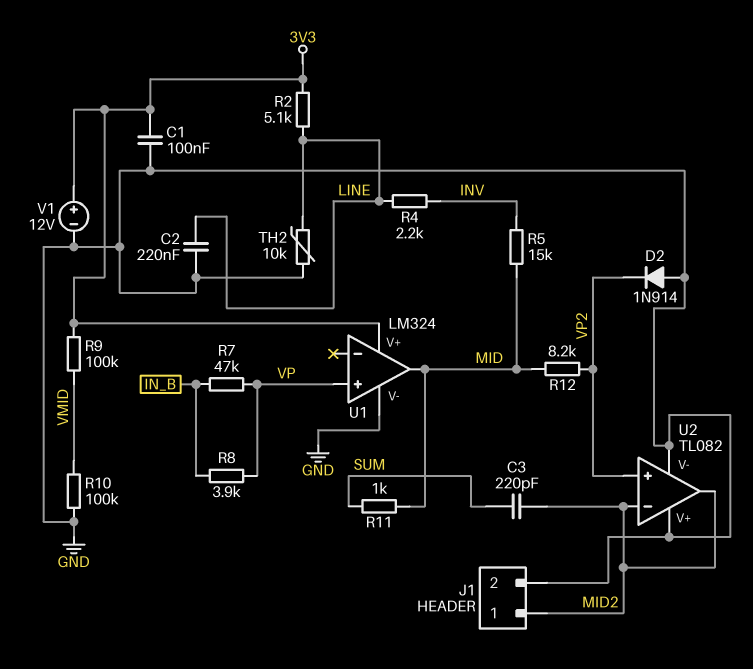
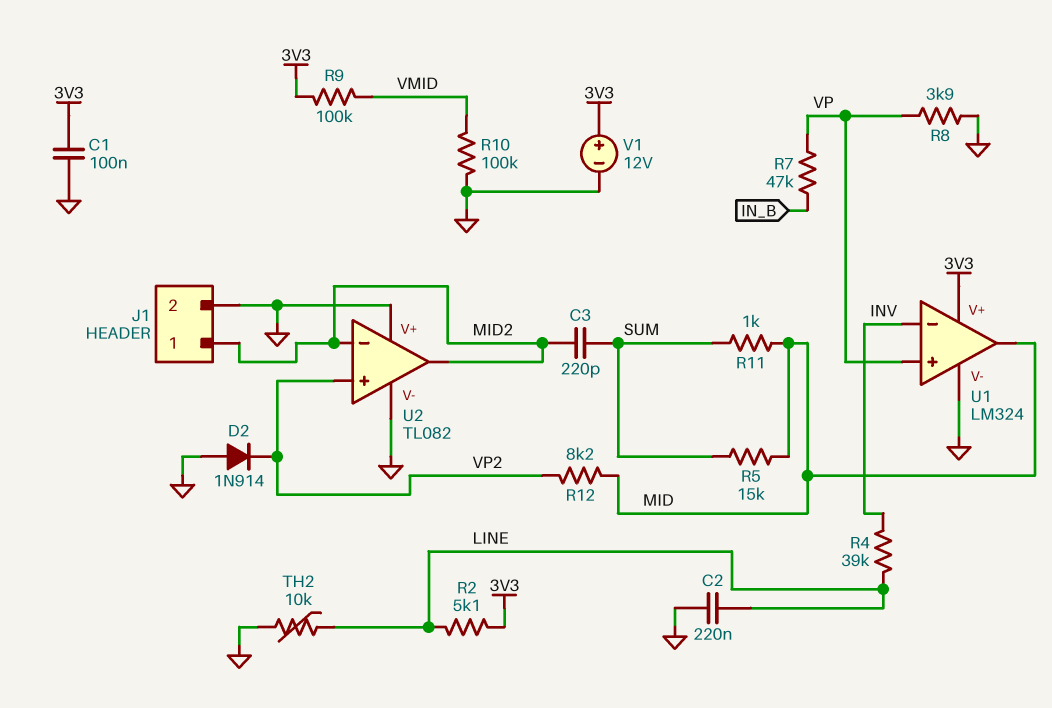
R4: 2.2k (INV, LINE) -> 39k (INV, LINE)
R5: 15k (INV, MID) -> 15k (MID, SUM)
R8: 3.9k (IN_B, VP) -> 3.9k (GND, VP)
U1 pin in-: none -> INV

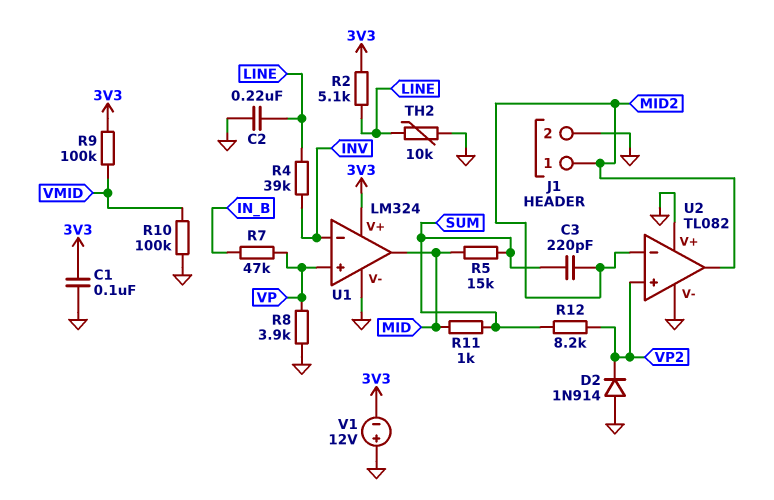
R12: 8.2k (MID, VP2) -> 8.2k (SUM, VP2)
V1: 12V (plus 3V3, minus GND) -> 12V (plus GND, minus 3V3)

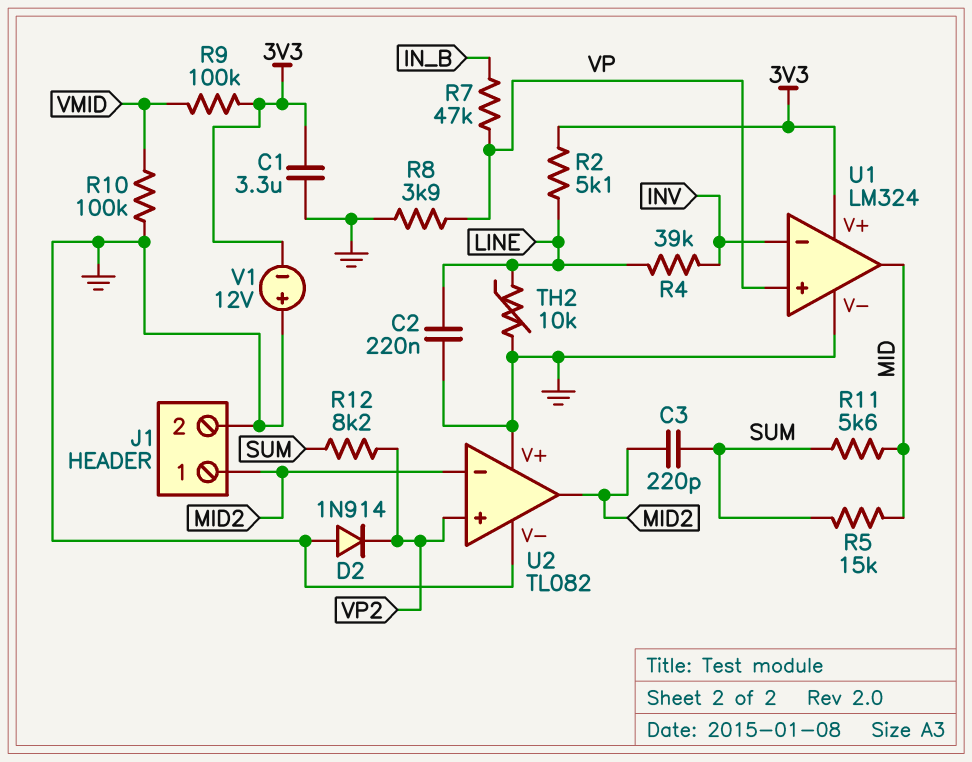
C1: 100nF (3V3, GND) -> 3.3uF (3V3, GND)
R11: 1k (MID, SUM) -> 5.6k (MID, SUM)

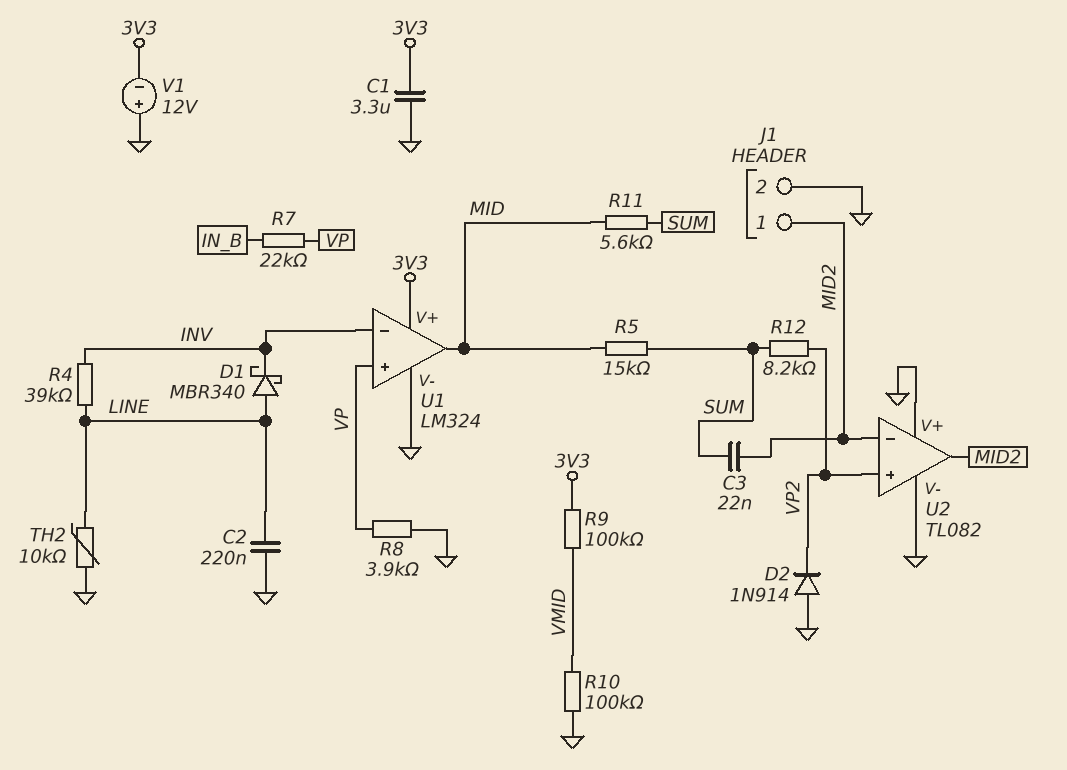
C3: 220pF (MID2, SUM) -> 22nF (MID2, SUM)
D1: none -> schottky MBR340 (A LINE, K INV)
R2: 5.1k (3V3, LINE) -> none
R7: 47k (IN_B, VP) -> 22k (IN_B, VP)

